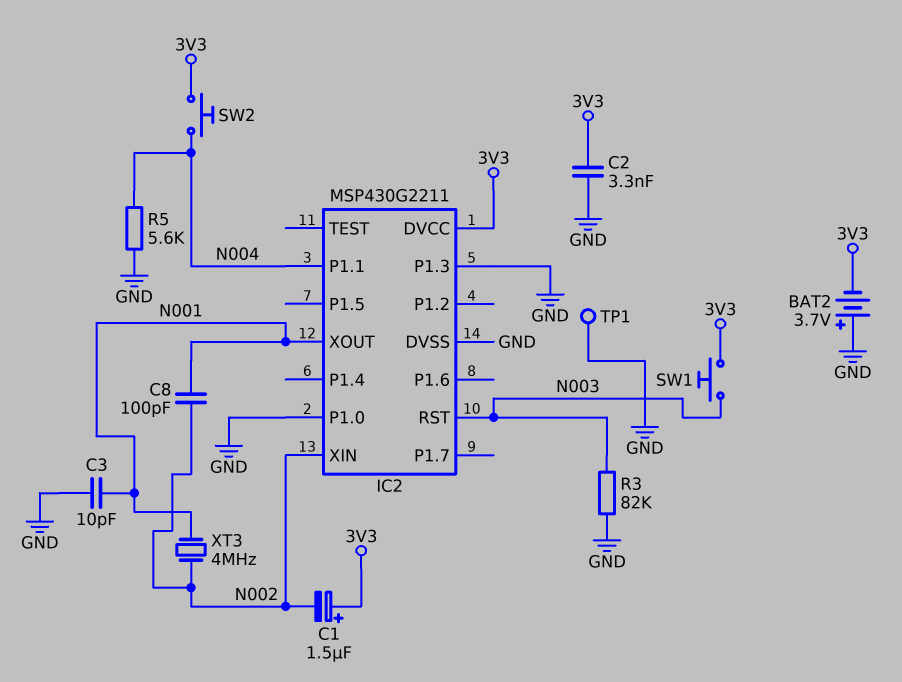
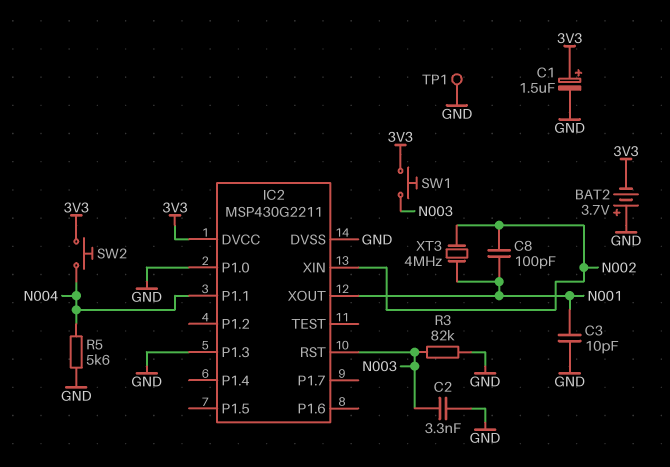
C1: 1.5uF (plus 3V3, minus N002) -> 1.5uF (plus 3V3, minus GND)
C2: 3.3nF (3V3, GND) -> 3.3nF (GND, N003)

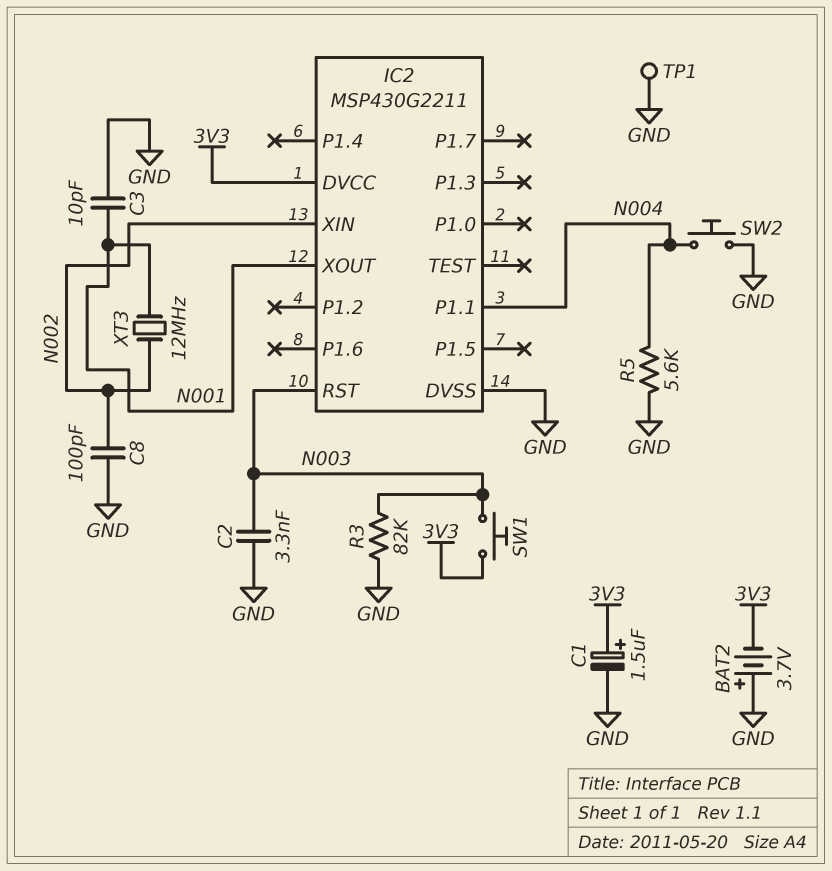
C8: 100pF (N001, N002) -> 100pF (GND, N002)
IC2 pin P1.0: GND -> none
IC2 pin P1.3: GND -> none
SW2: button (3V3, N004) -> button (GND, N004)
XT3: 4MHz (N001, N002) -> 12MHz (N001, N002)

